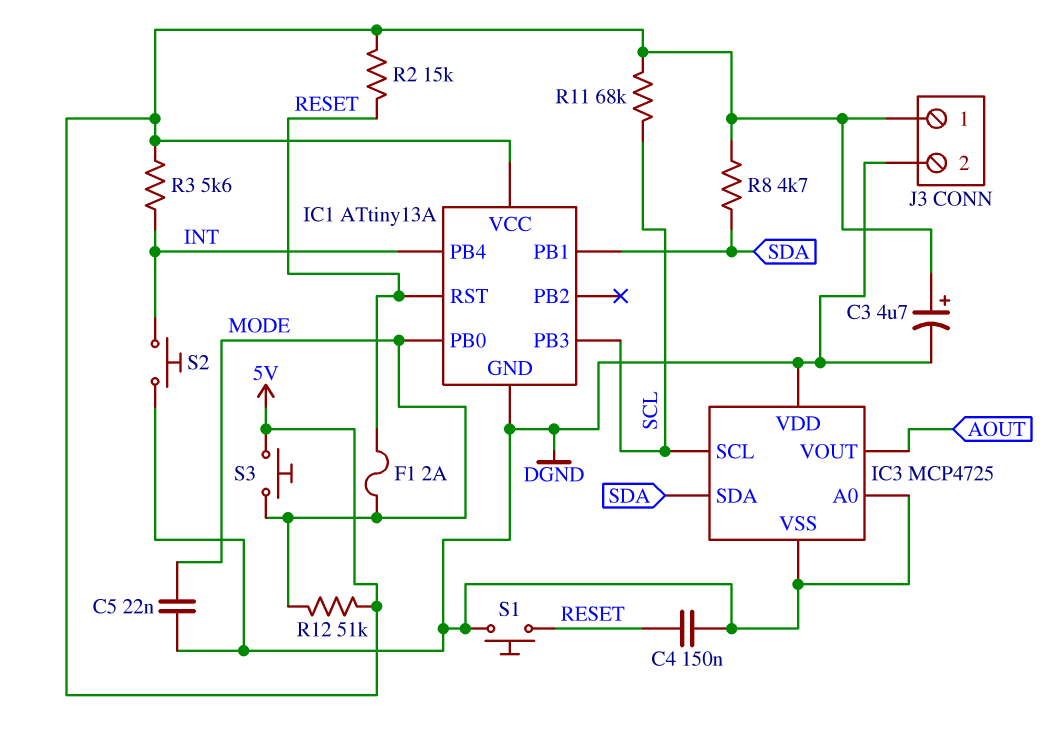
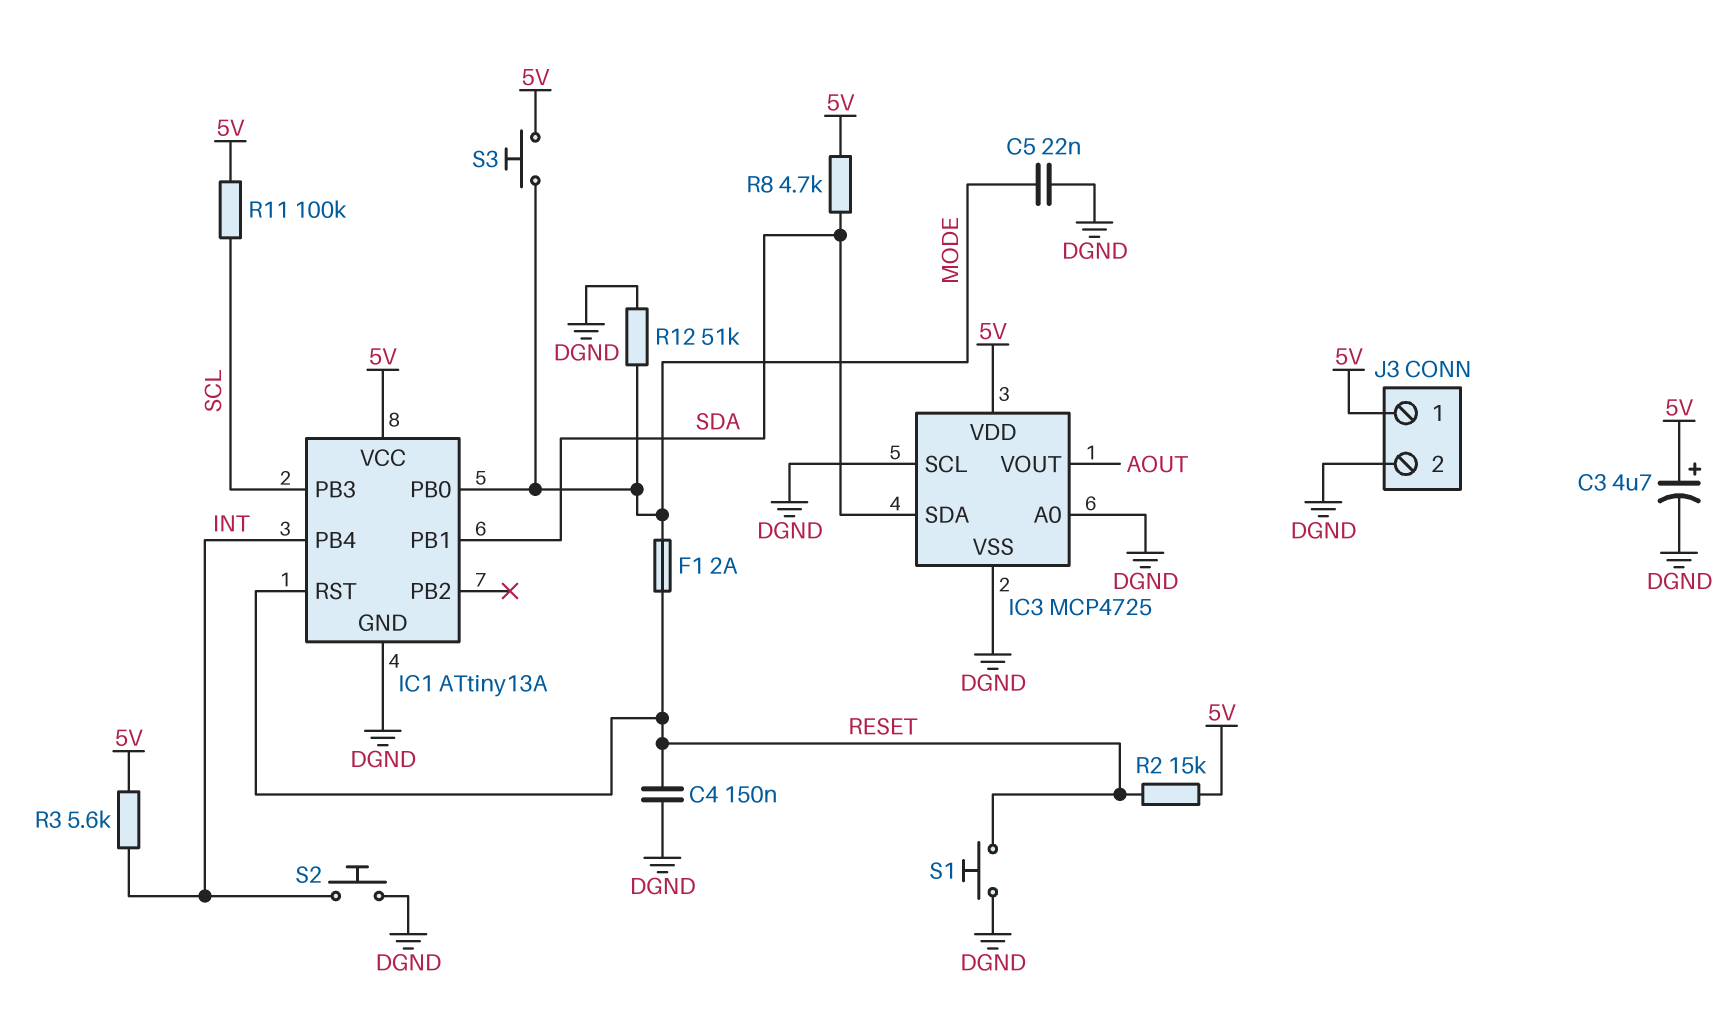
IC3 pin SCL: SCL -> DGND
IC3 pin VDD: DGND -> 5V
R11: 68k (5V, SCL) -> 100k (5V, SCL)
R12: 51k (5V, MODE) -> 51k (DGND, MODE)

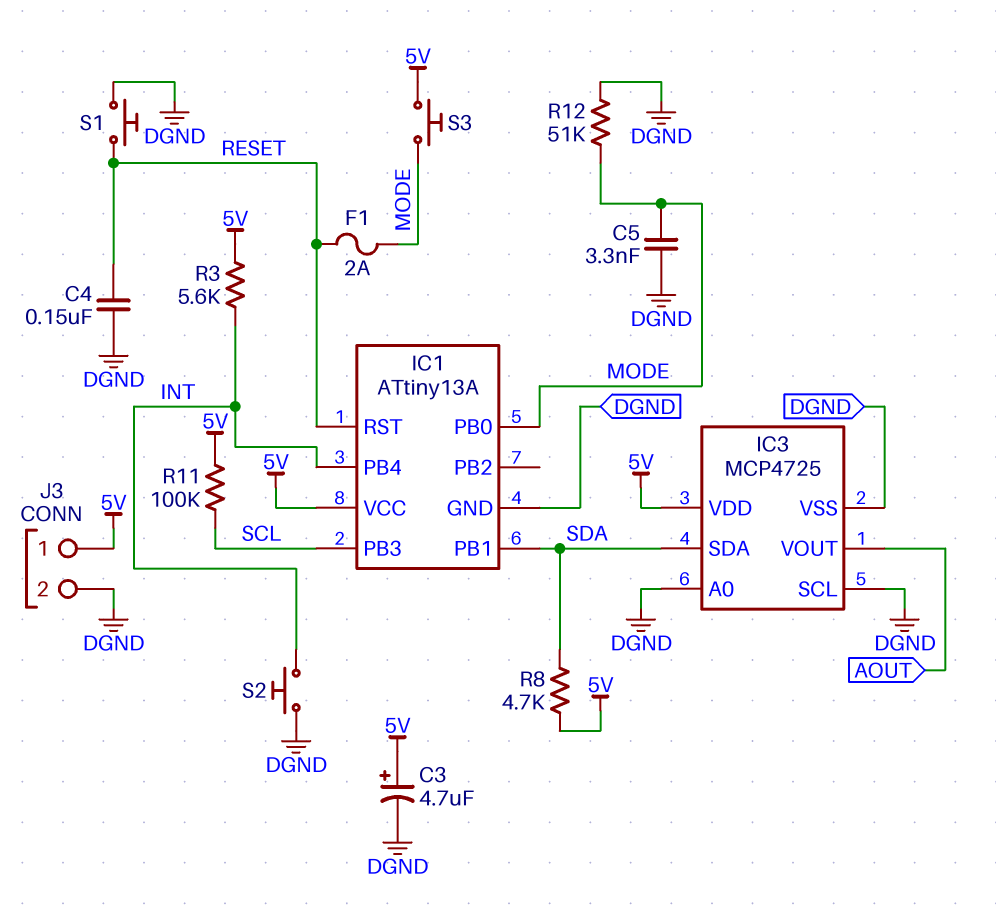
C5: 22nF (DGND, MODE) -> 3.3nF (DGND, MODE)
R2: 15k (5V, RESET) -> none

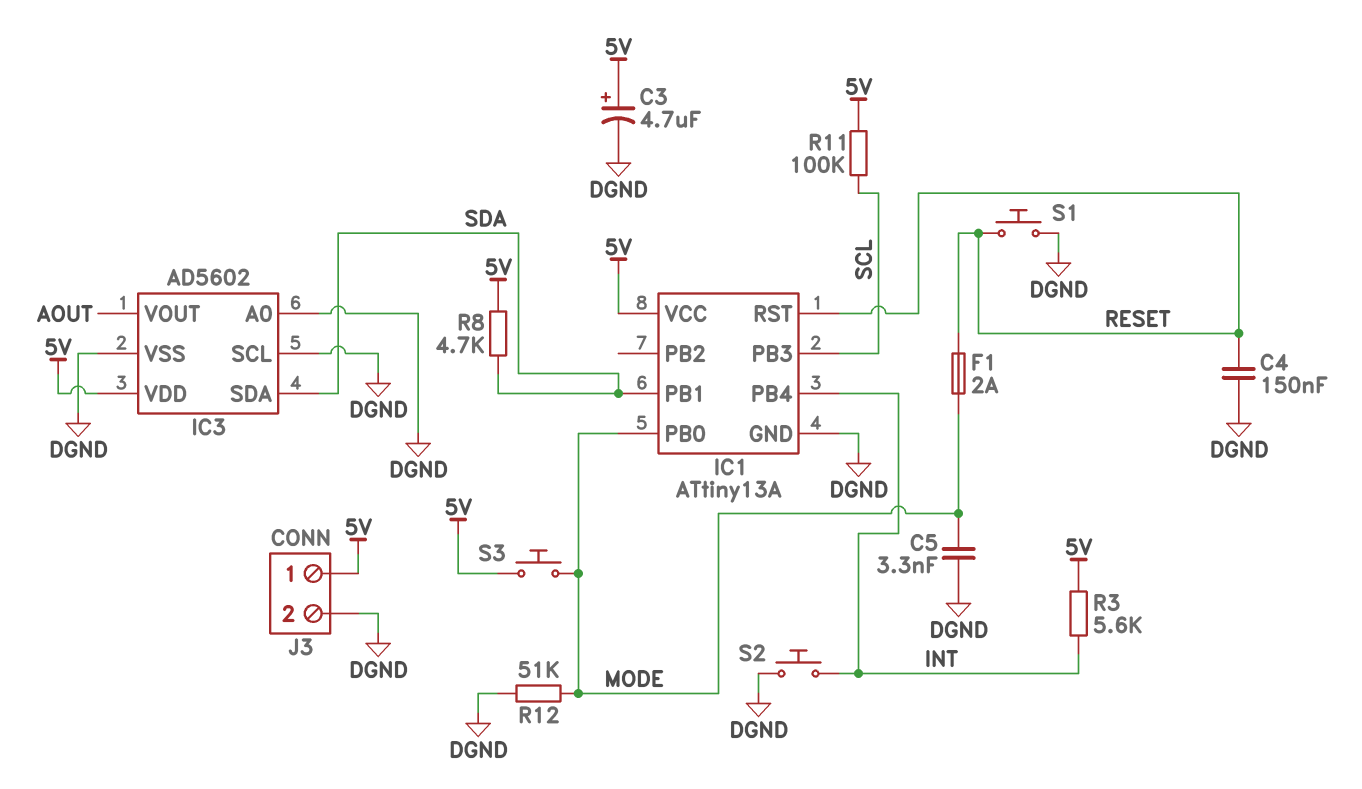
IC3: MCP4725 -> AD5602

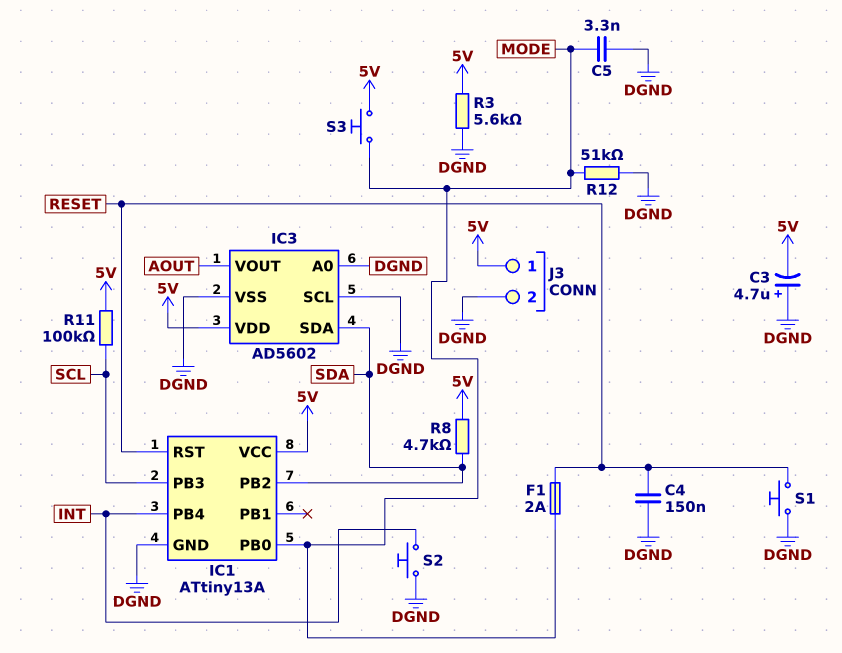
C3: 4.7uF (plus 5V, minus DGND) -> 4.7uF (plus DGND, minus 5V)
IC1 pin PB1: SDA -> none
IC1 pin PB2: none -> SDA
R3: 5.6k (5V, INT) -> 5.6k (5V, DGND)

